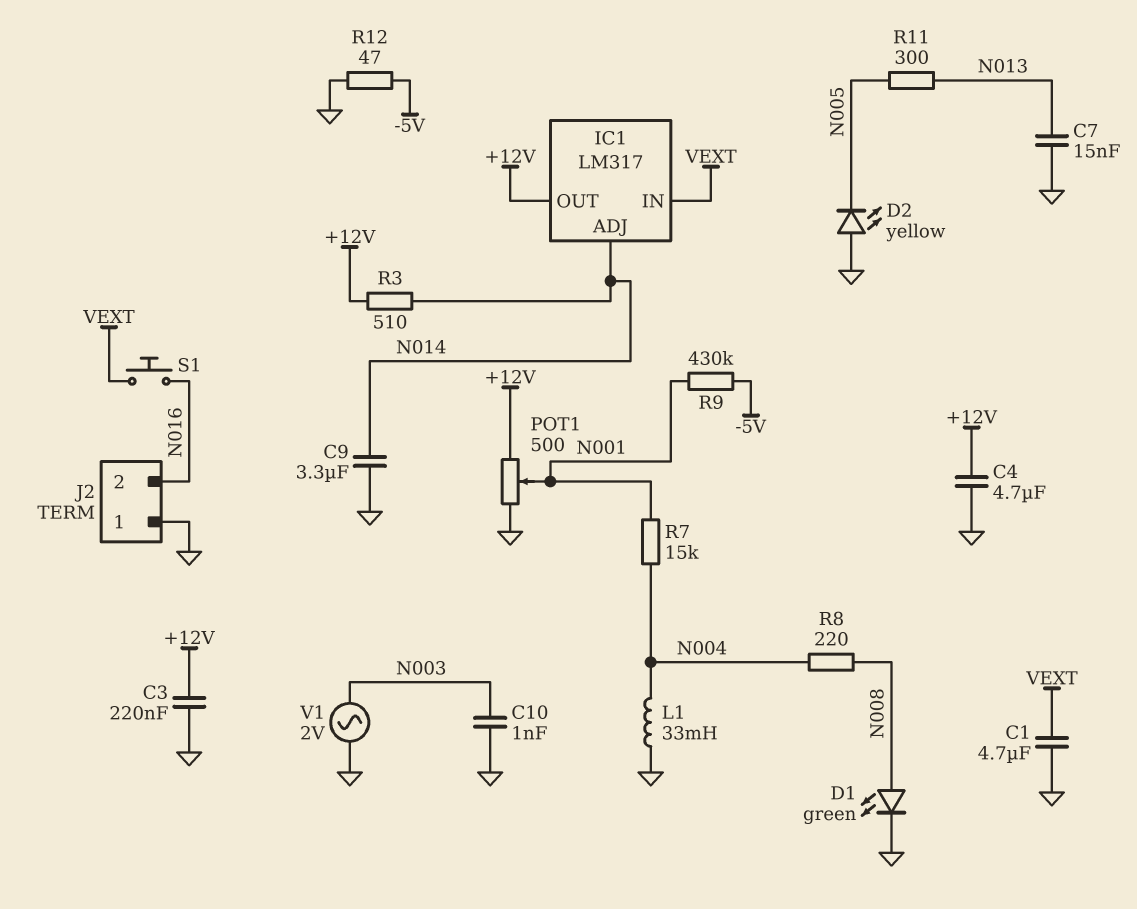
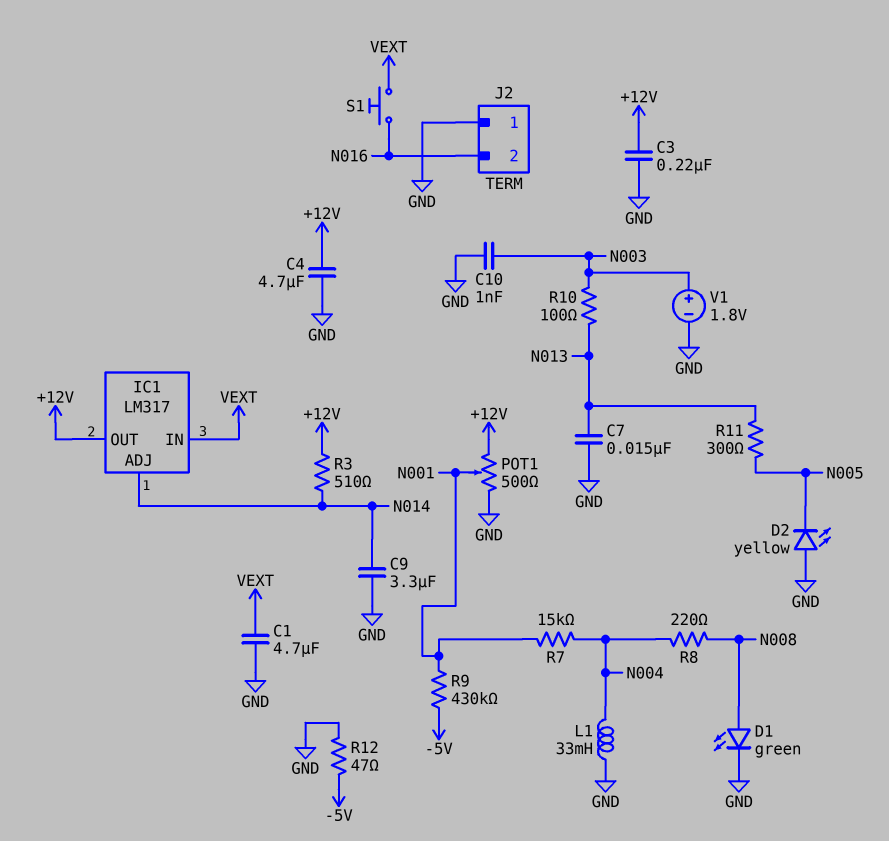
R10: none -> 100 (N003, N013)
V1: AC 2V (GND, N003) -> 1.8V (plus N003, minus GND)

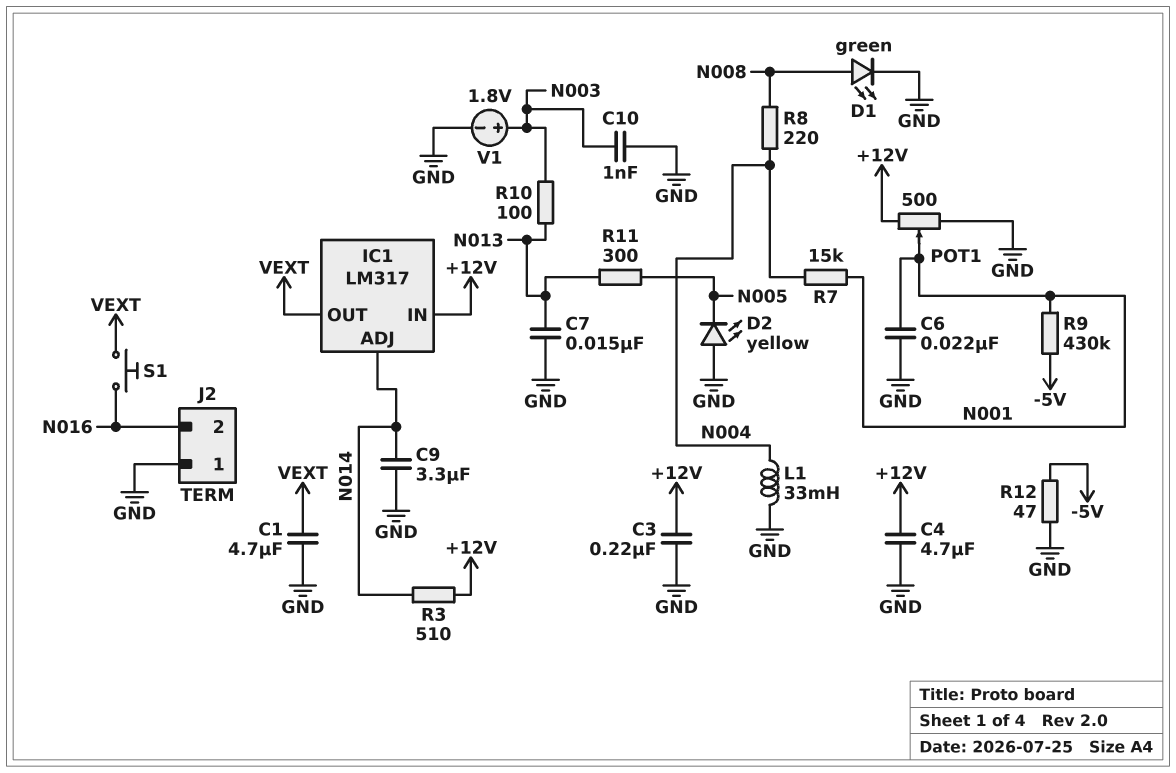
C6: none -> 22nF (GND, N001)
IC1 pin IN: VEXT -> +12V
IC1 pin OUT: +12V -> VEXT

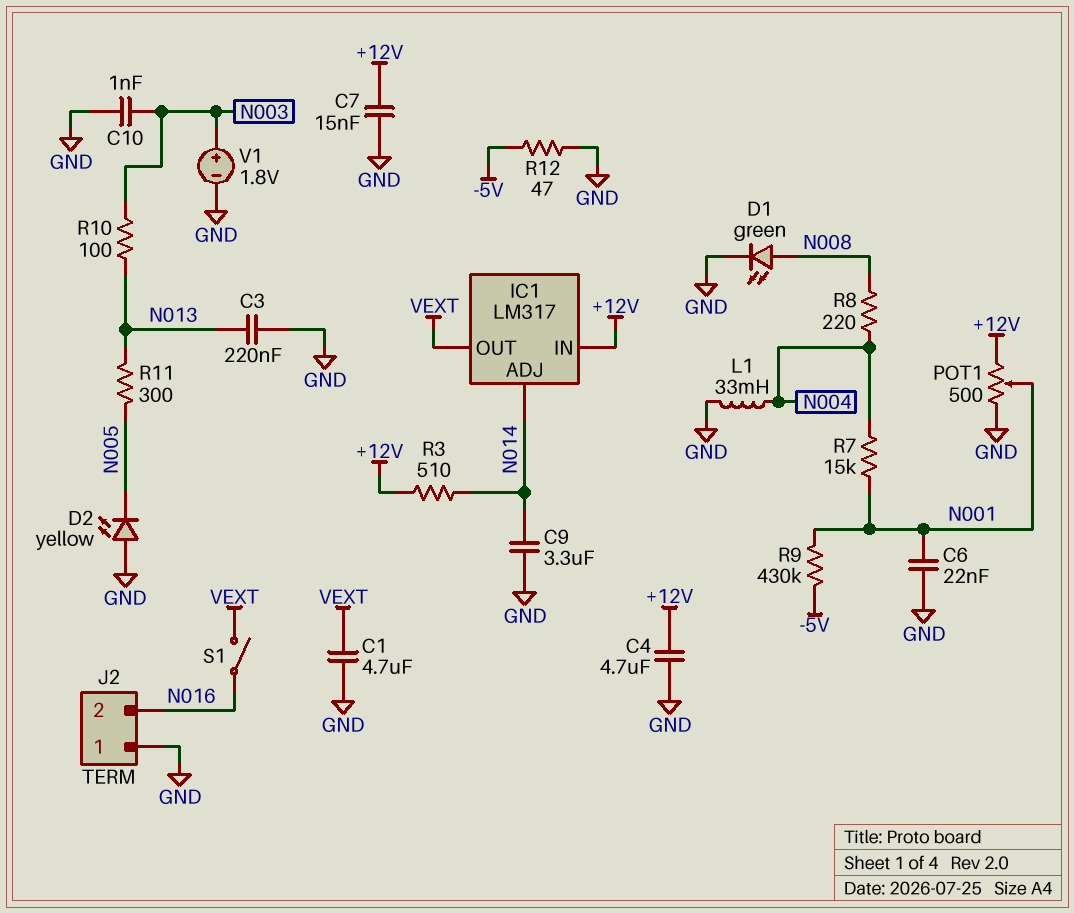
C3: 220nF (+12V, GND) -> 220nF (GND, N013)
C7: 15nF (GND, N013) -> 15nF (+12V, GND)
S1: button (N016, VEXT) -> switch (N016, VEXT)

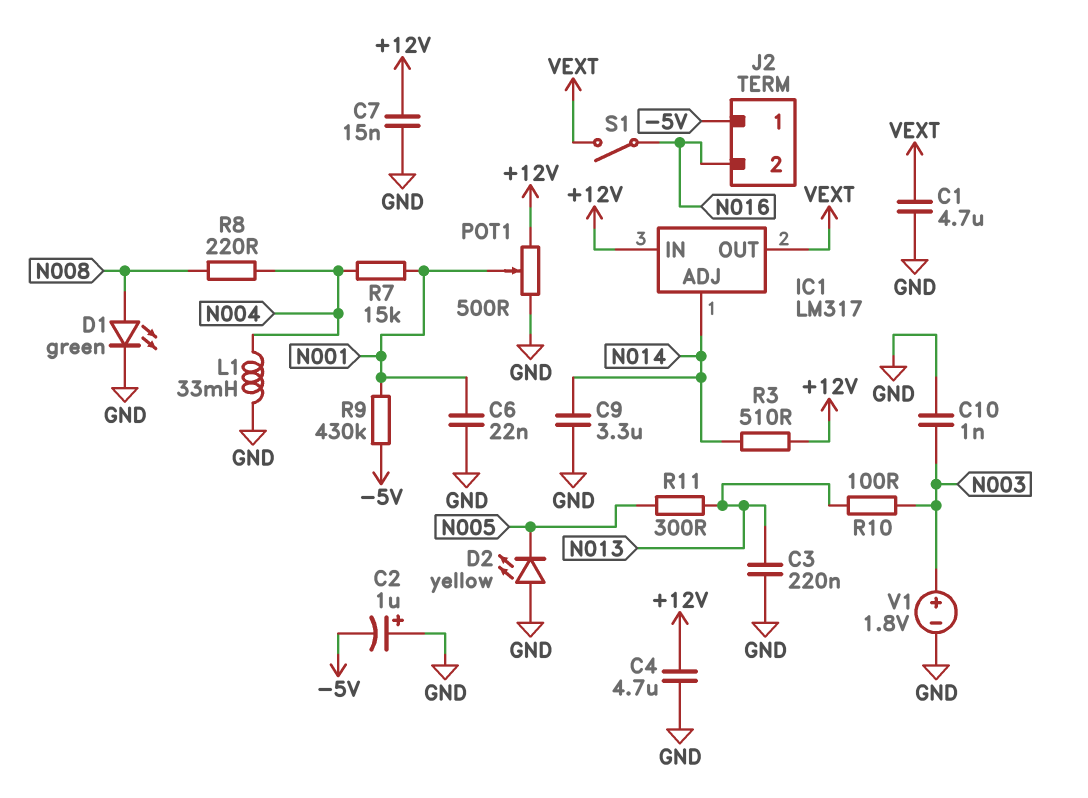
C2: none -> 1uF (plus GND, minus -5V)
J2 pin 1: GND -> -5V
R12: 47 (-5V, GND) -> none

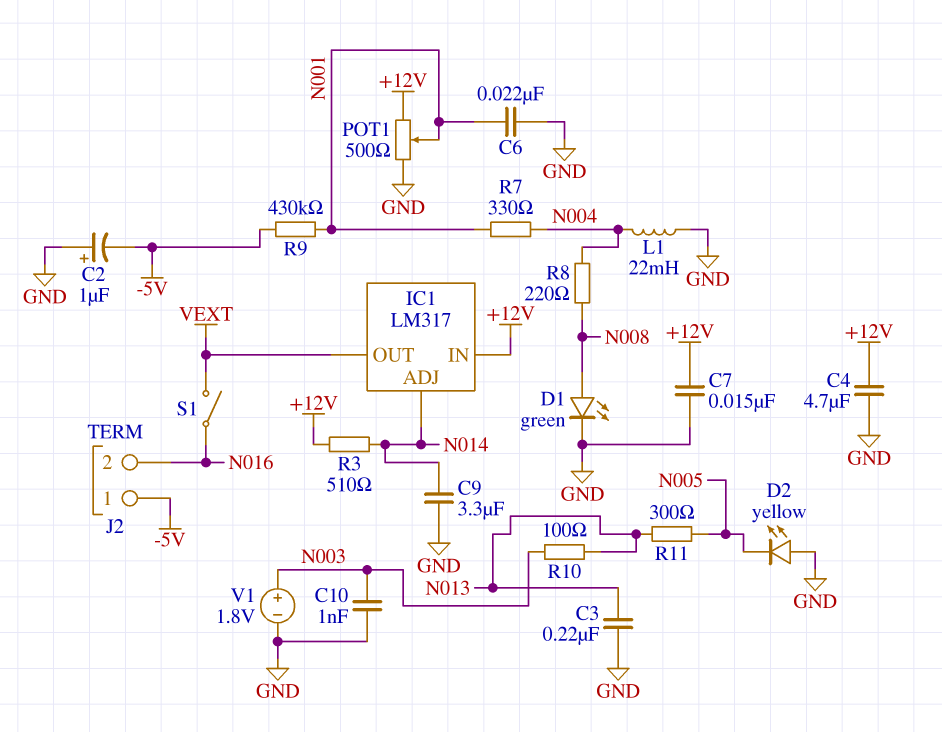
C1: 4.7uF (GND, VEXT) -> none
L1: 33mH (GND, N004) -> 22mH (GND, N004)
R7: 15k (N001, N004) -> 330 (N001, N004)

